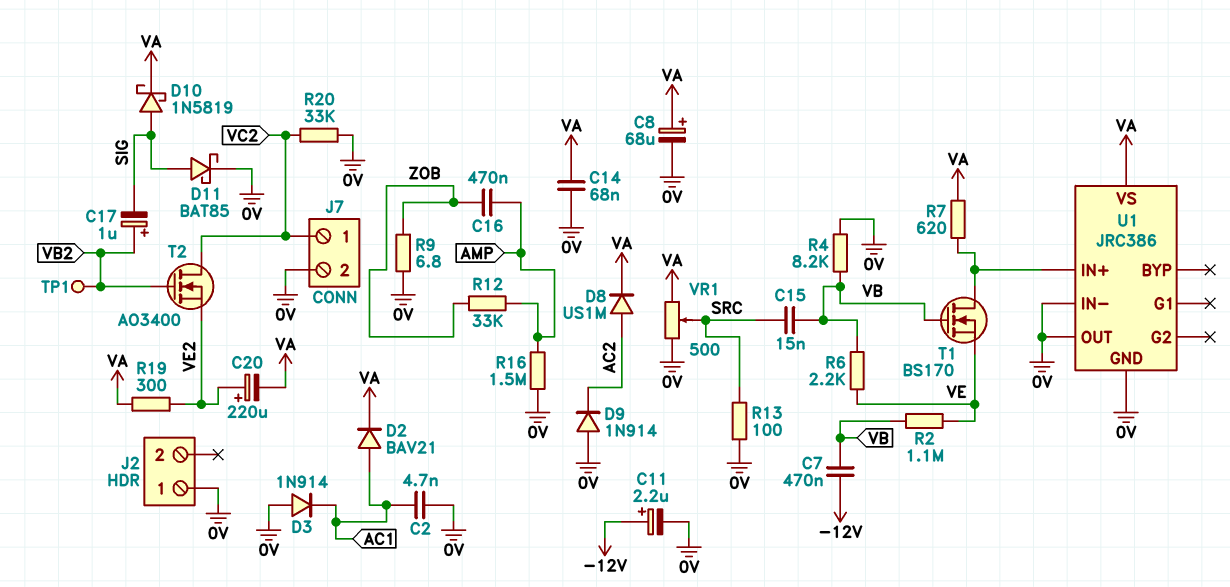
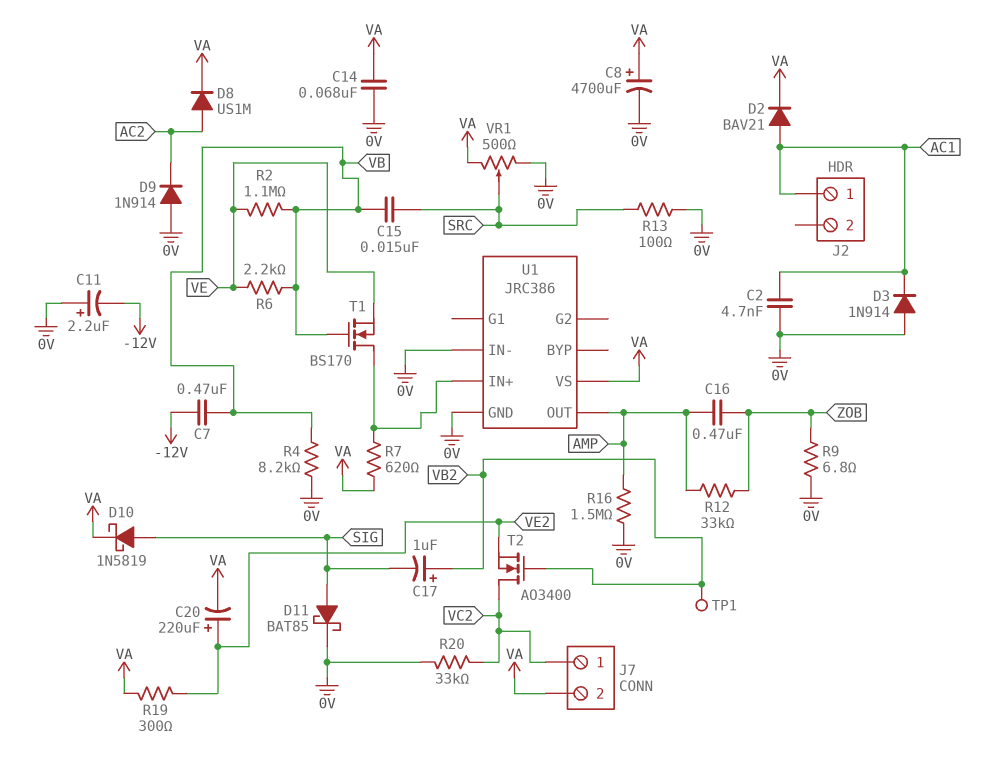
C8: 68uF (plus VA, minus 0V) -> 4700uF (plus VA, minus 0V)
C11: 2.2uF (plus -12V, minus 0V) -> 2.2uF (plus 0V, minus -12V)
J2 pin 1: 0V -> AC1
J7 pin 2: 0V -> VA
U1 pin OUT: 0V -> AMP

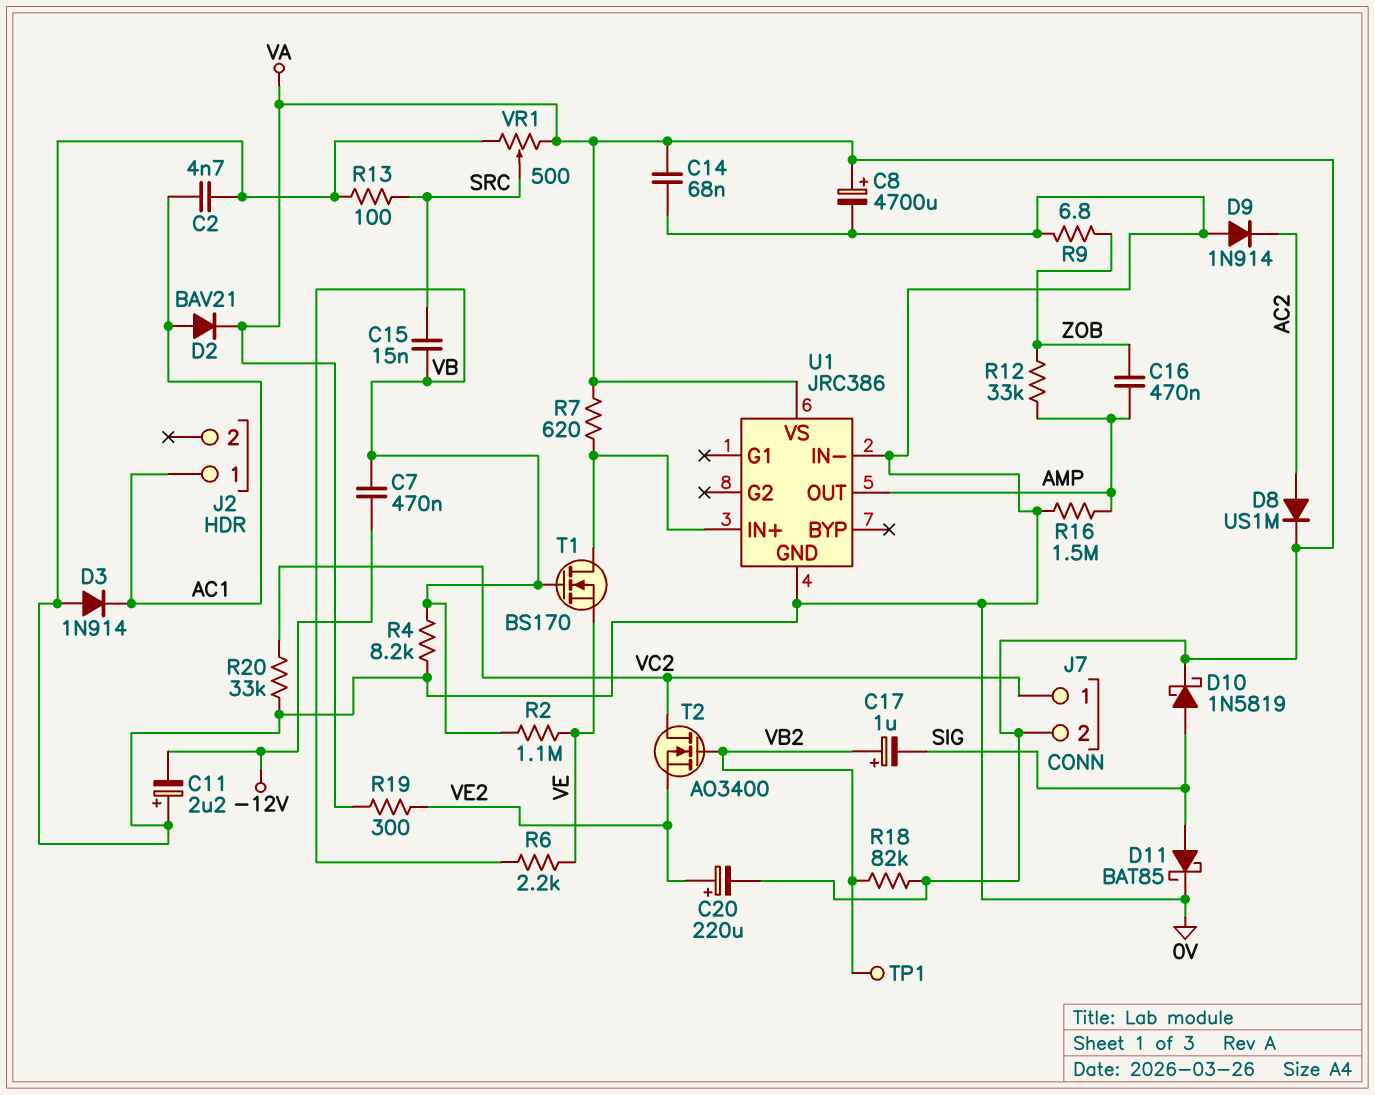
R18: none -> 82k (VA, VB2)

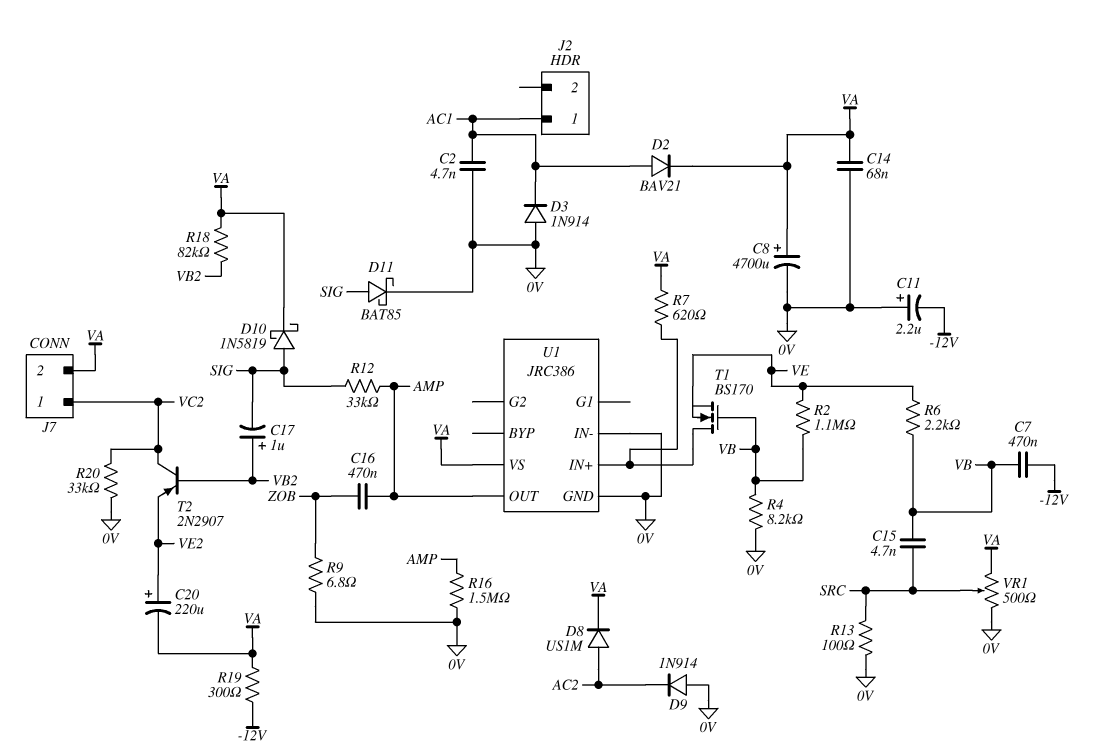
C15: 15nF (SRC, VB) -> 4.7nF (SRC, VB)
R12: 33k (AMP, ZOB) -> 33k (AMP, SIG)
R19: 300 (VA, VE2) -> 300 (-12V, VA)
T2: NMOS AO3400 (G VB2, D VC2, S VE2) -> PNP 2N2907 (B VB2, C VC2, E VE2)
TP1: test point (VB2) -> none

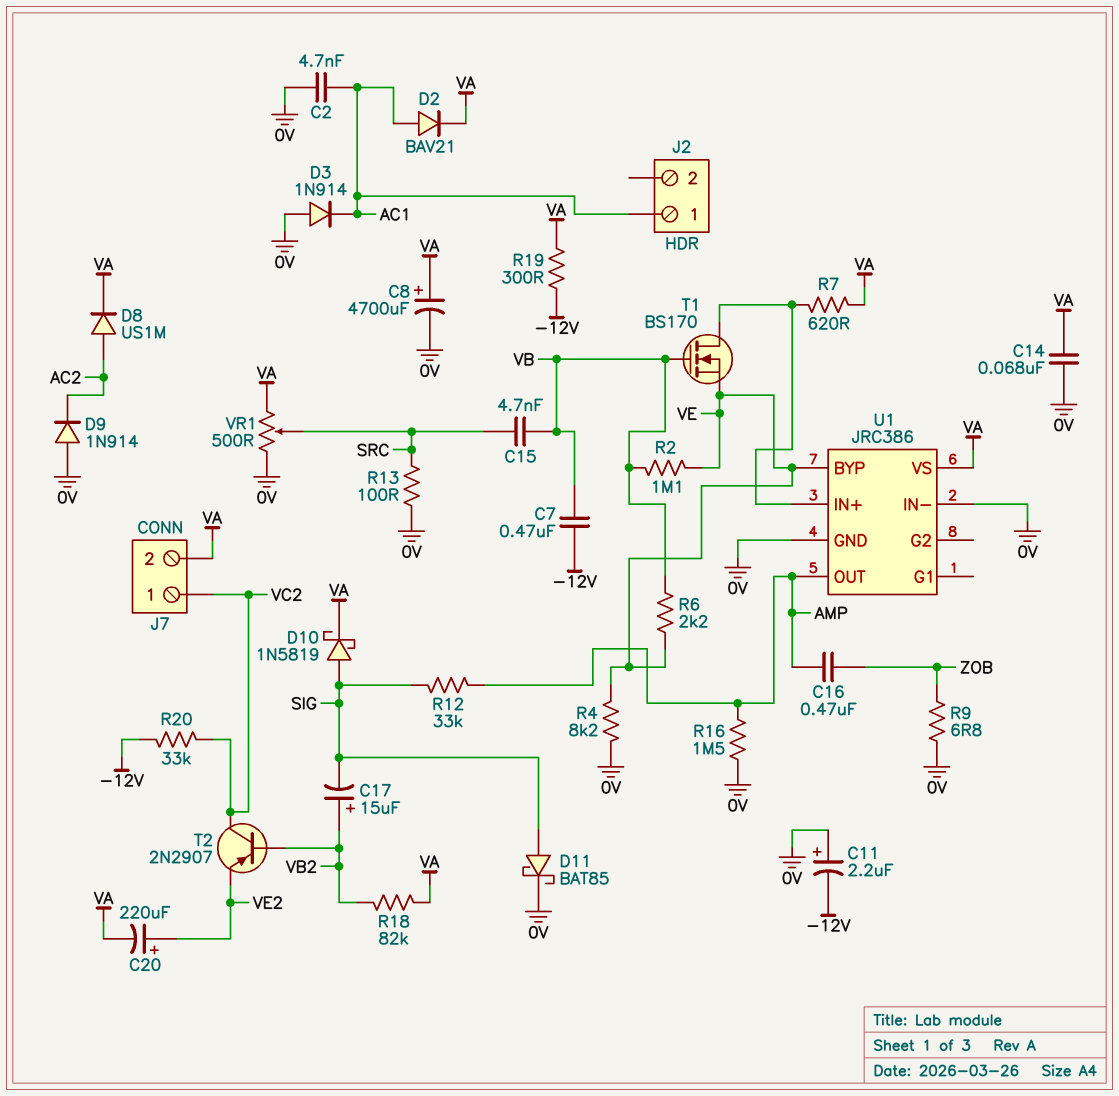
C17: 1uF (plus VB2, minus SIG) -> 15uF (plus VB2, minus SIG)
R4: 8.2k (0V, VB) -> 8.2k (0V, VE)
R20: 33k (0V, VC2) -> 33k (-12V, VC2)
U1 pin BYP: none -> VE

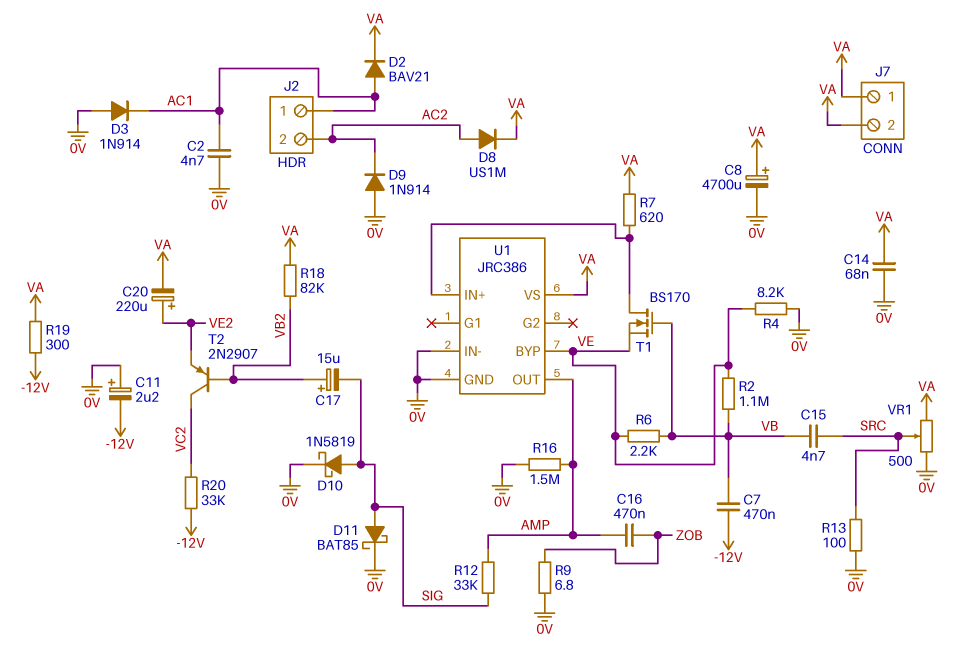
D10: schottky 1N5819 (A SIG, K VA) -> schottky 1N5819 (A SIG, K 0V)
J2 pin 2: none -> AC2
J7 pin 1: VC2 -> VA

